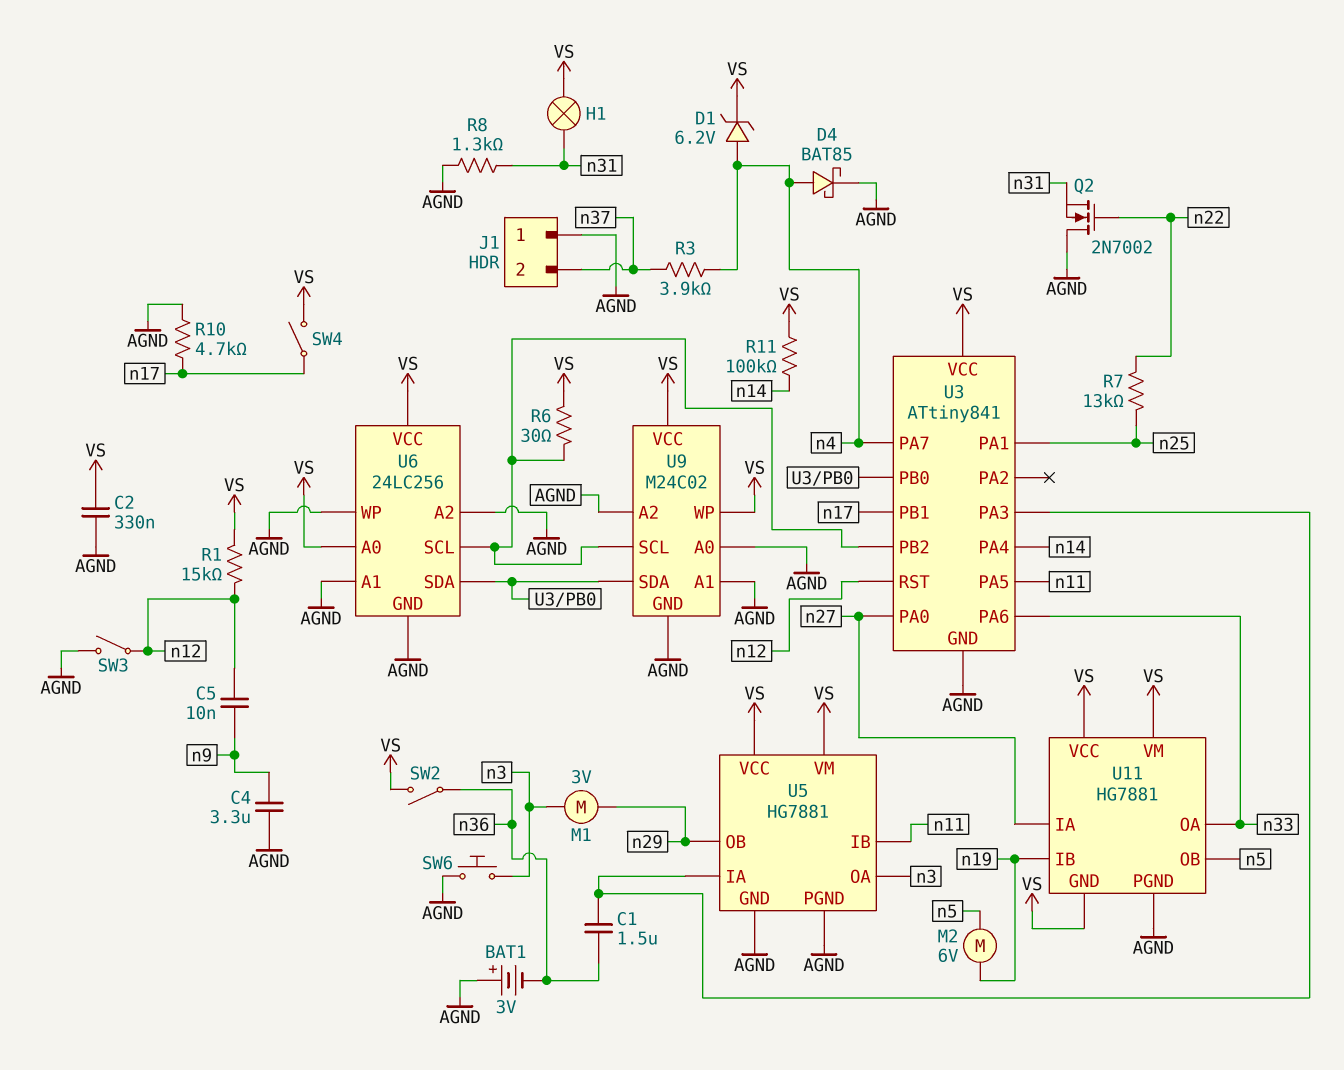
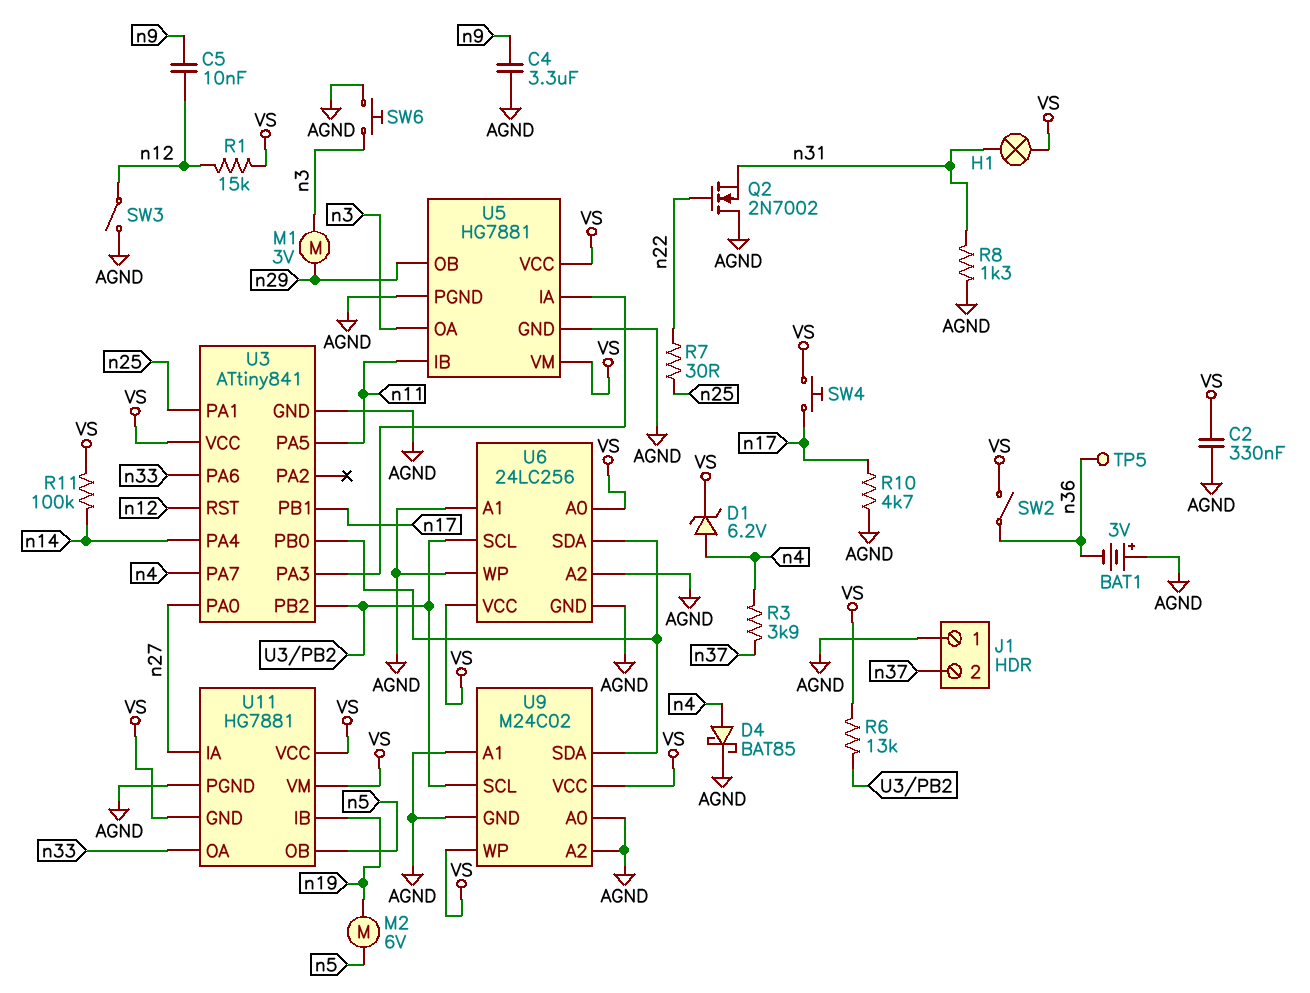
C1: 1.5uF (U3/PA3, n36) -> none
R6: 30 (U3/PB2, VS) -> 13k (U3/PB2, VS)
R7: 13k (n22, n25) -> 30 (n22, n25)
SW4: switch (VS, n17) -> button (VS, n17)
TP5: none -> test point (n36)

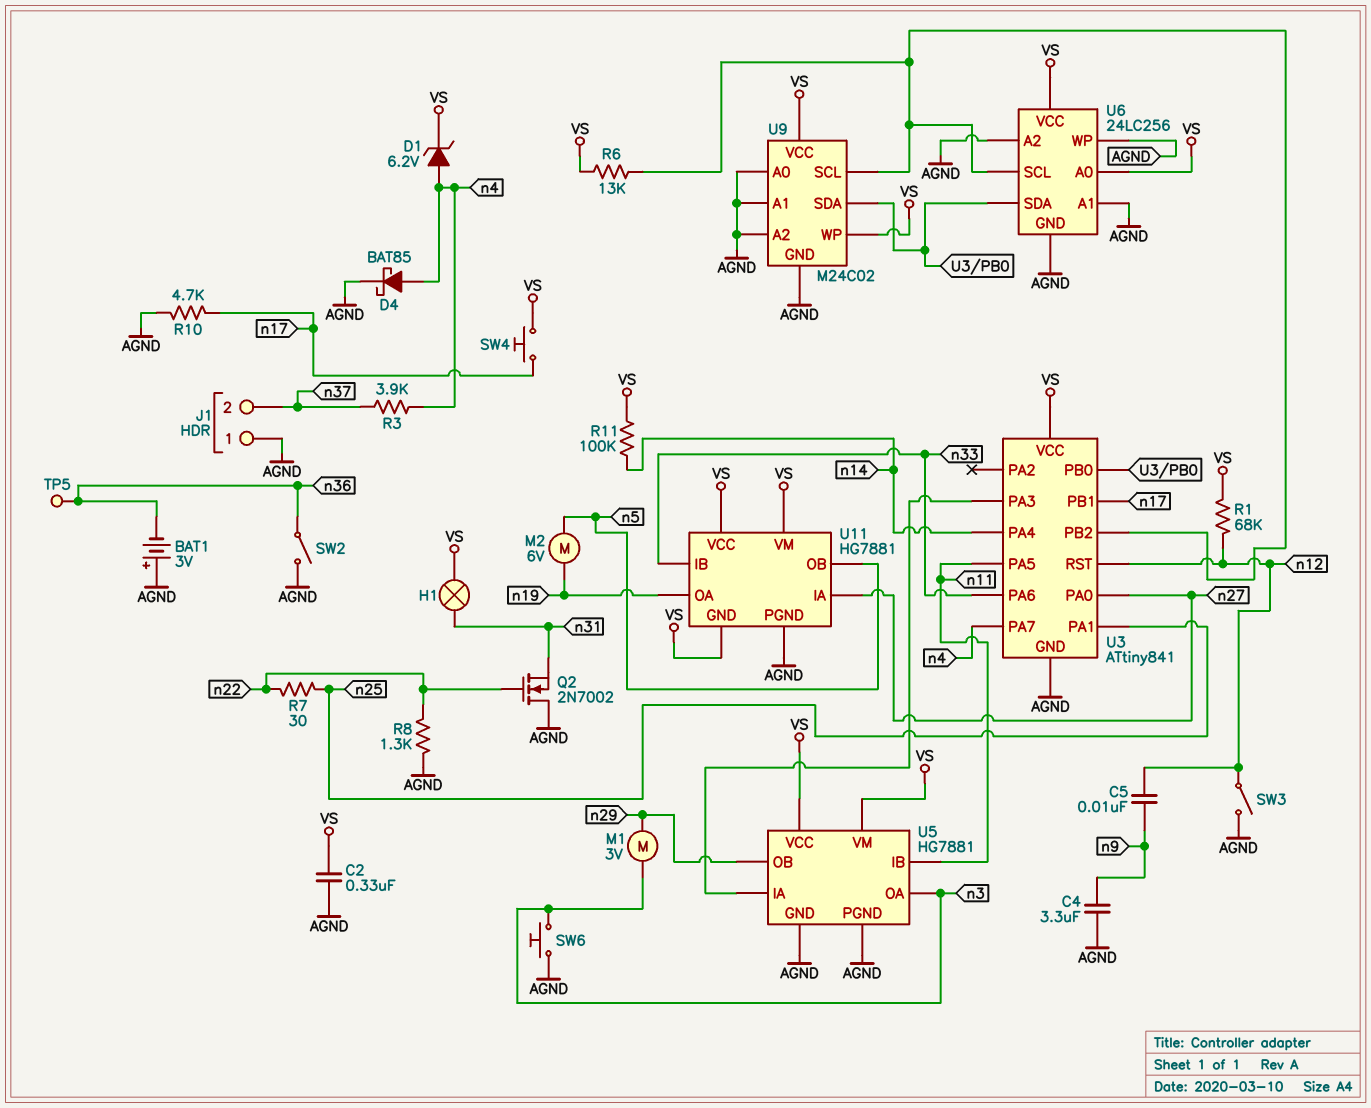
R1: 15k (VS, n12) -> 68k (VS, n12)
R8: 1.3k (AGND, n31) -> 1.3k (AGND, n22)
SW2: switch (VS, n36) -> switch (AGND, n36)
U11 pin IB: n19 -> n33
U11 pin OA: n33 -> n19

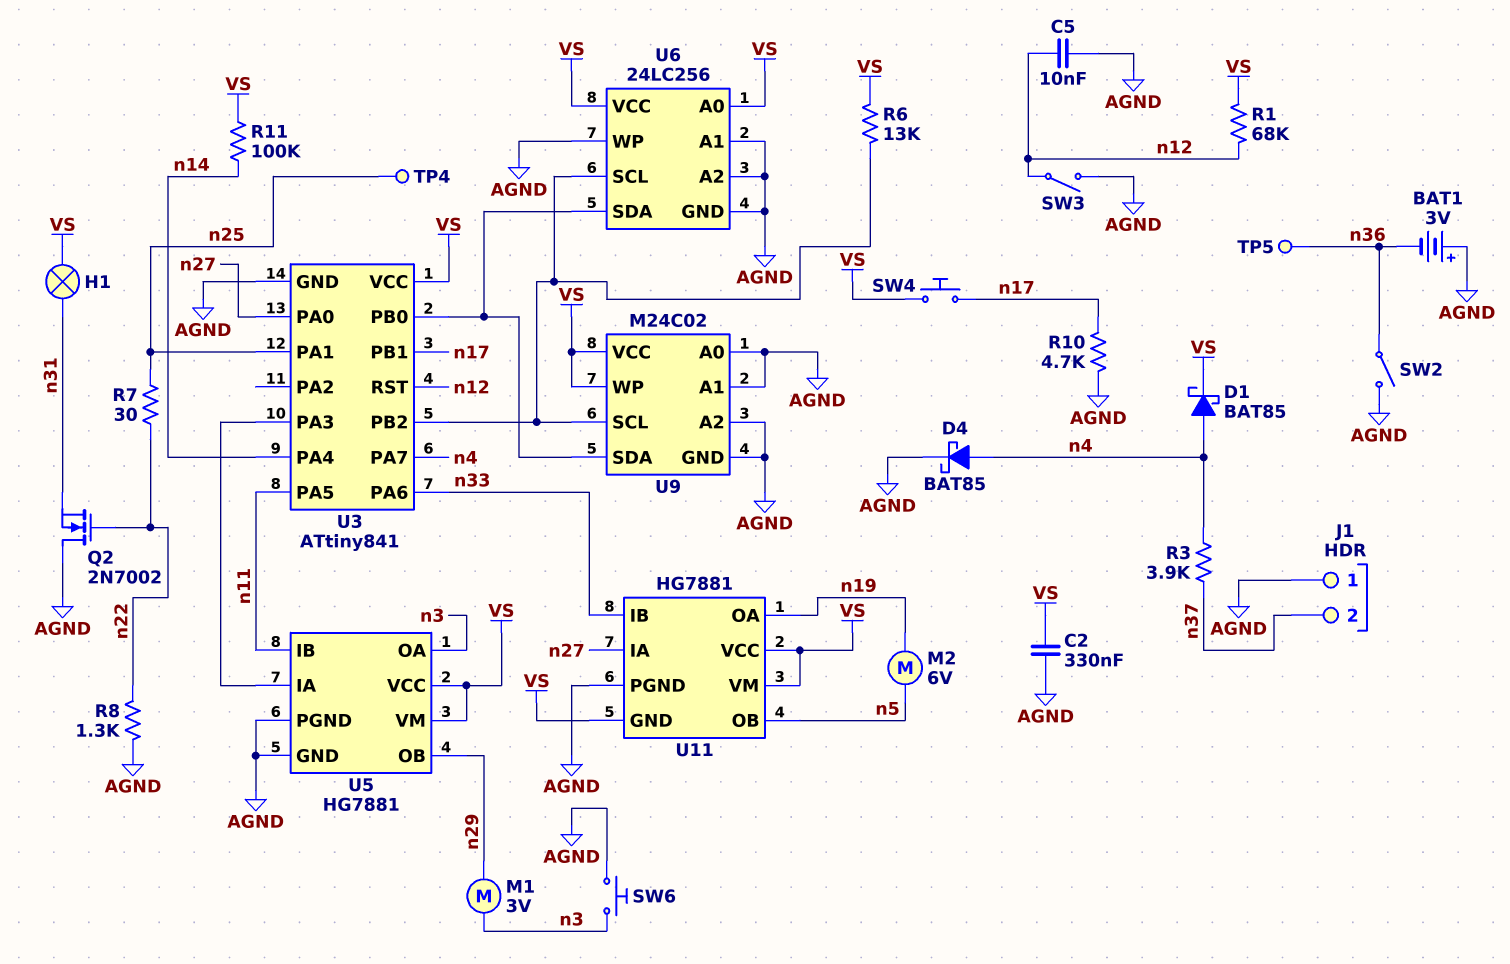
C4: 3.3uF (AGND, n9) -> none
C5: 10nF (n9, n12) -> 10nF (AGND, n12)
D1: zener 6.2V (A n4, K VS) -> schottky BAT85 (A n4, K VS)
TP4: none -> test point (n25)

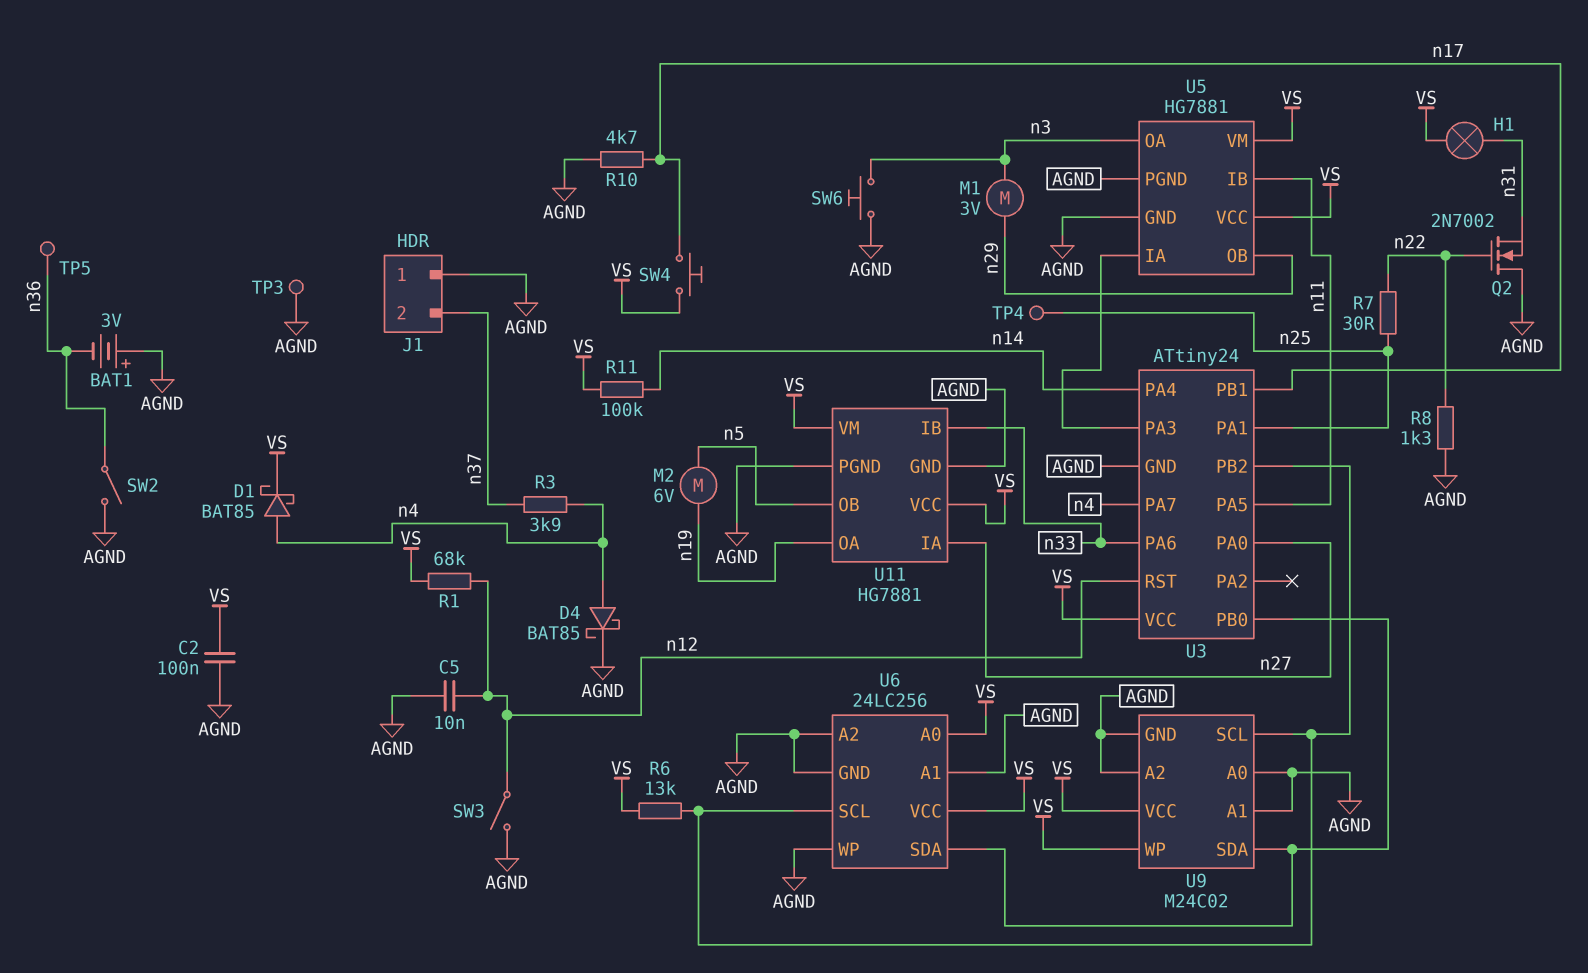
C2: 330nF (AGND, VS) -> 100nF (AGND, VS)
TP3: none -> test point (AGND)
U3: ATtiny841 -> ATtiny24
U11 pin GND: VS -> AGND

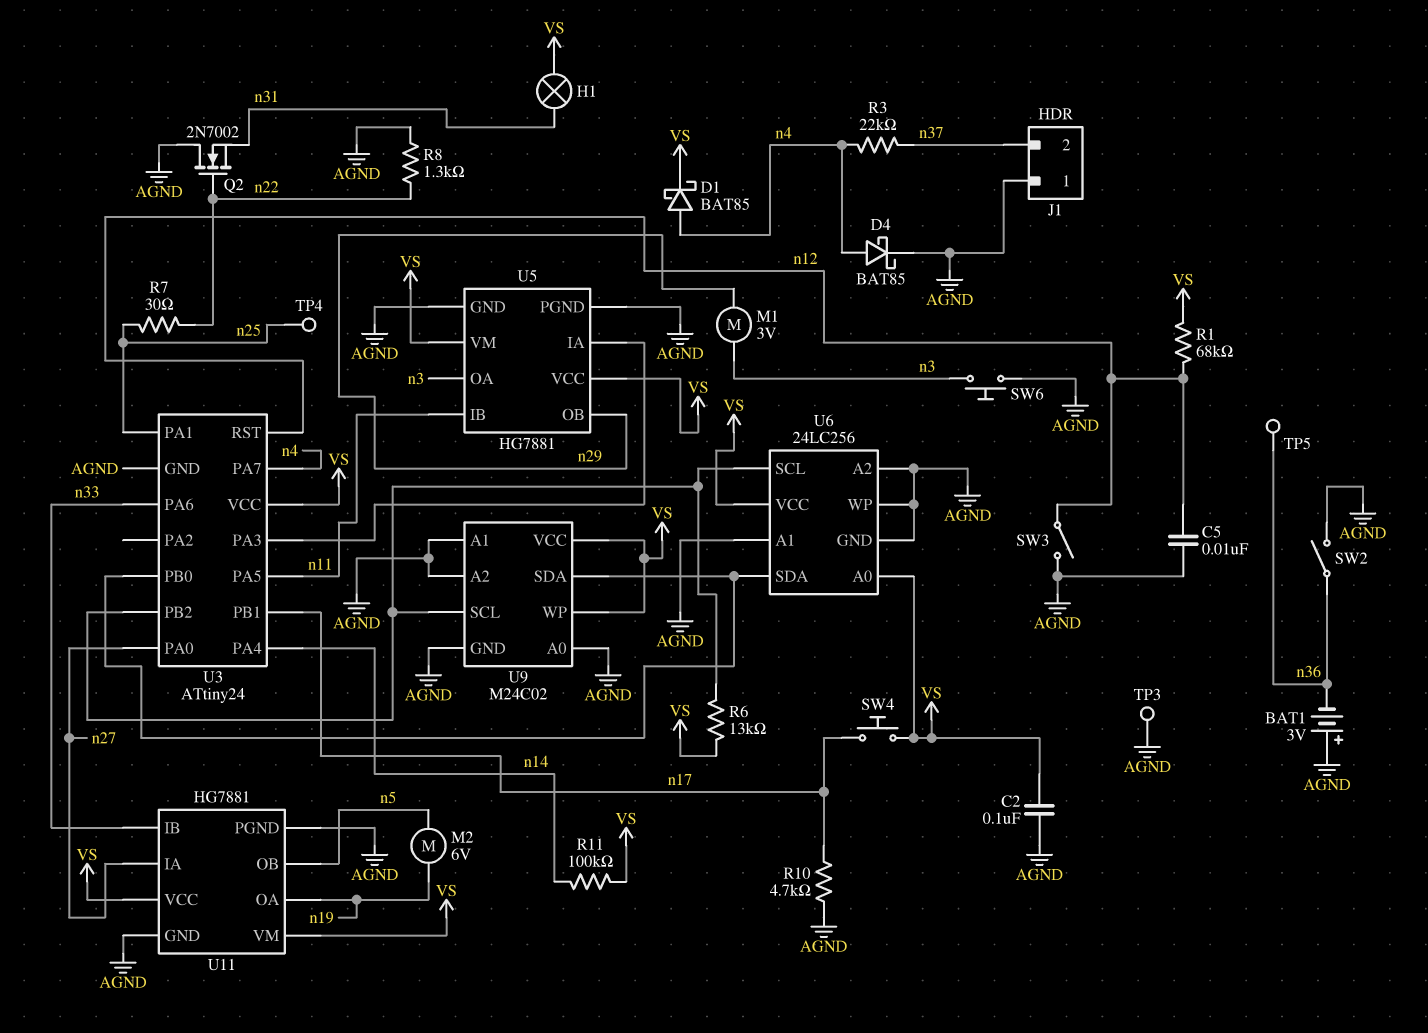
R3: 3.9k (n4, n37) -> 22k (n4, n37)

